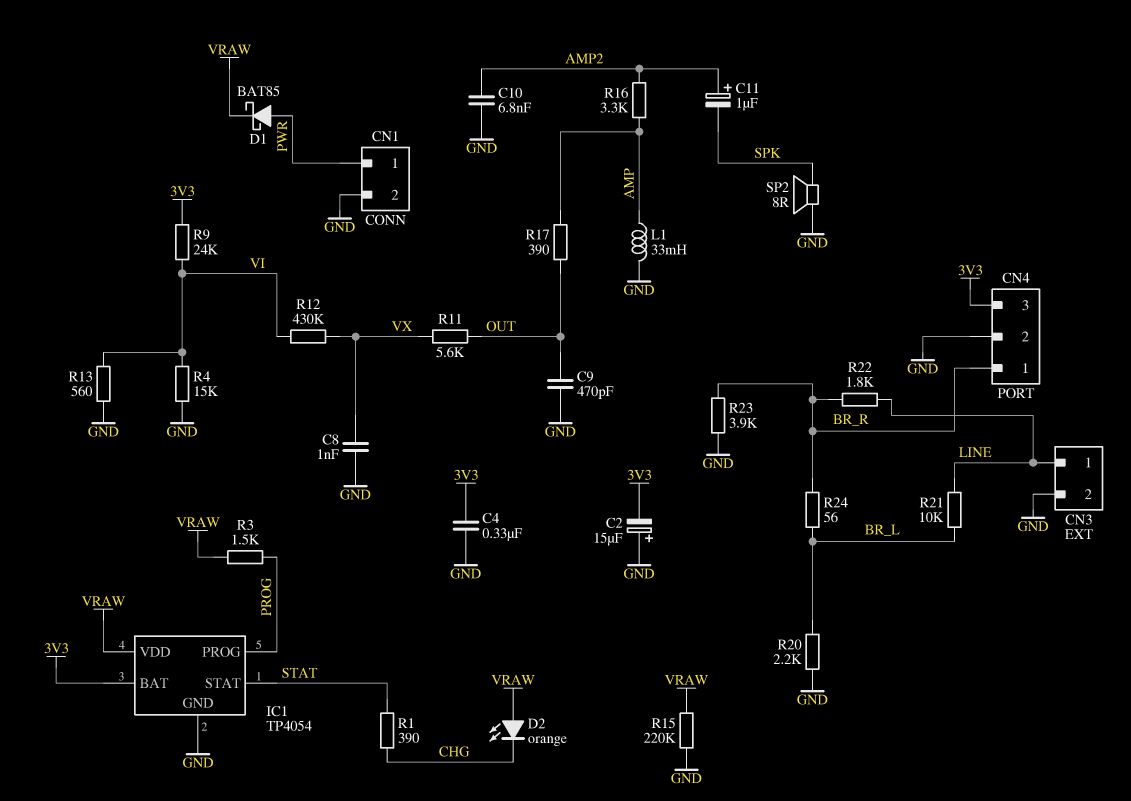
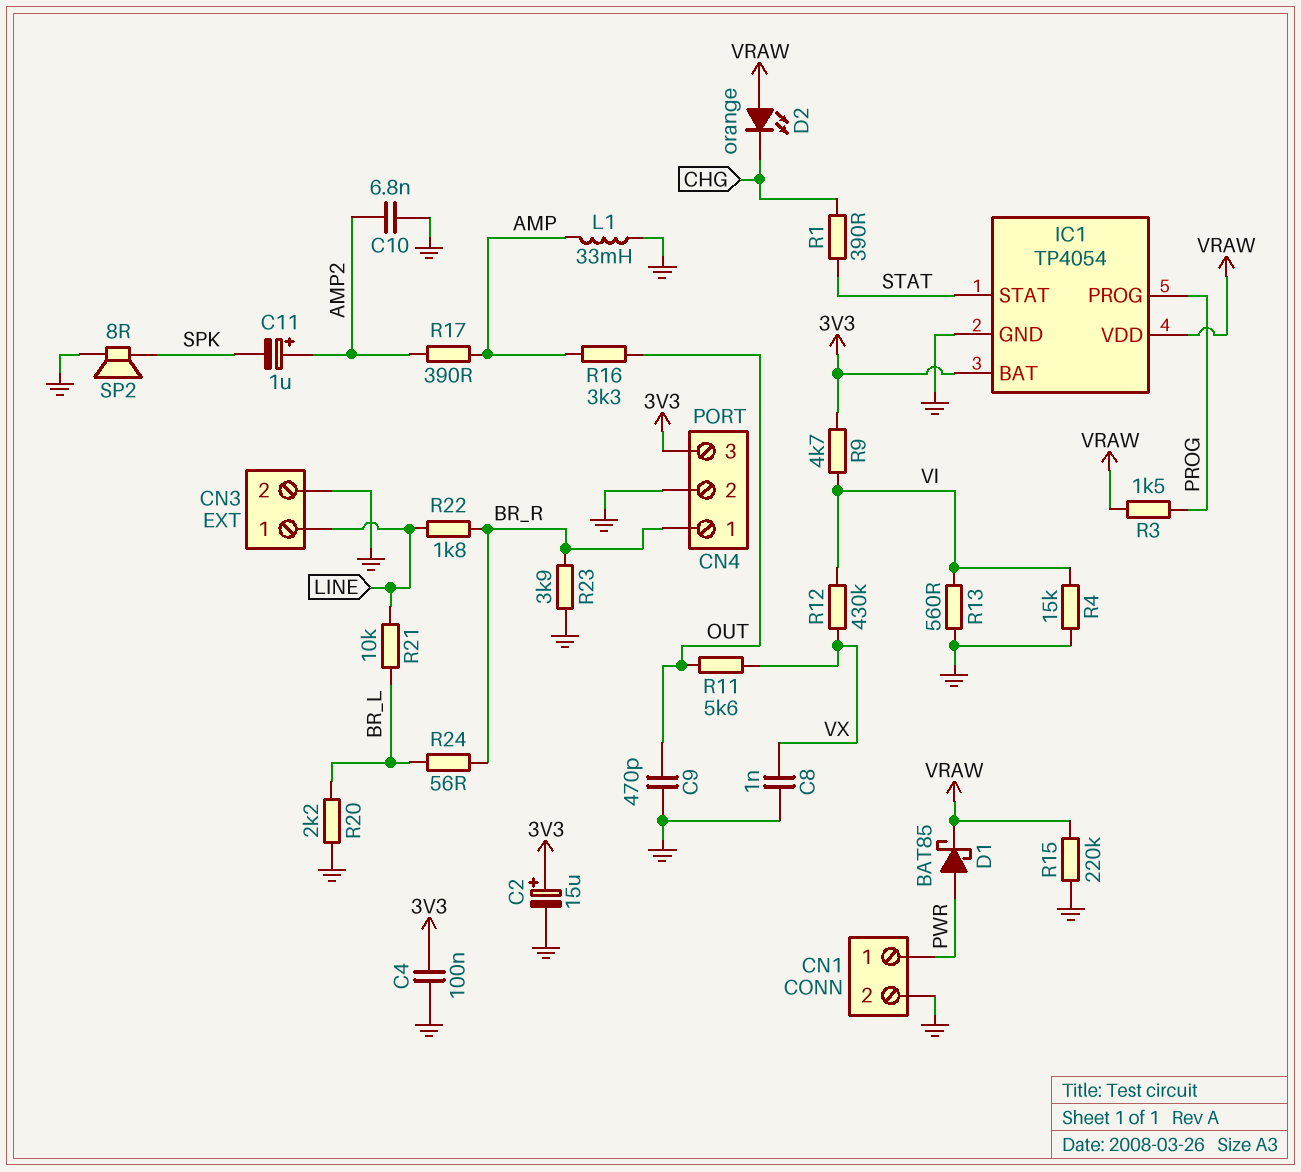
C2: 15uF (plus GND, minus 3V3) -> 15uF (plus 3V3, minus GND)
C4: 330nF (3V3, GND) -> 100nF (3V3, GND)
R9: 24k (3V3, VI) -> 4.7k (3V3, VI)
R16: 3.3k (AMP, AMP2) -> 3.3k (AMP, OUT)
R17: 390 (AMP, OUT) -> 390 (AMP, AMP2)

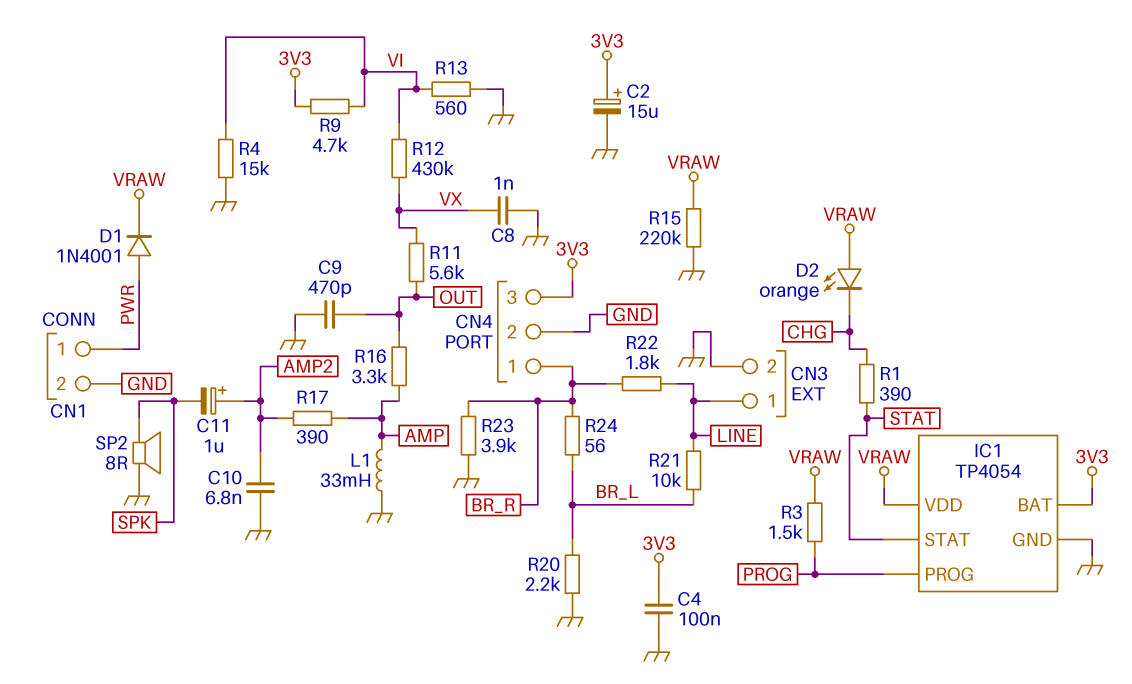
D1: schottky BAT85 (A PWR, K VRAW) -> diode 1N4001 (A PWR, K VRAW)

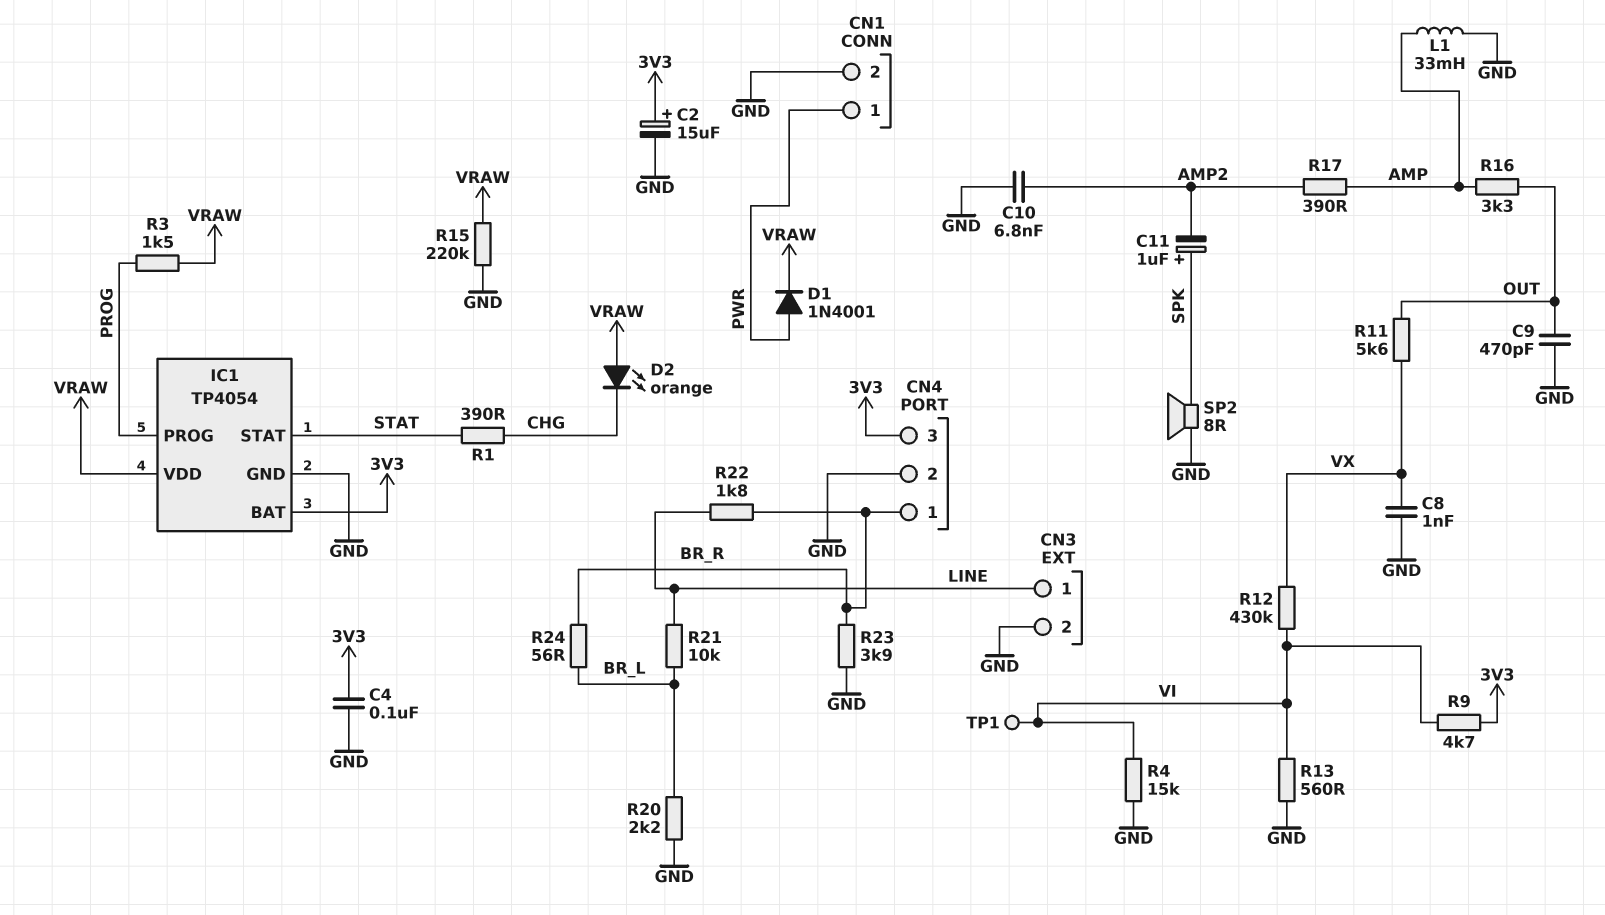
C11: 1uF (plus AMP2, minus SPK) -> 1uF (plus SPK, minus AMP2)
TP1: none -> test point (VI)

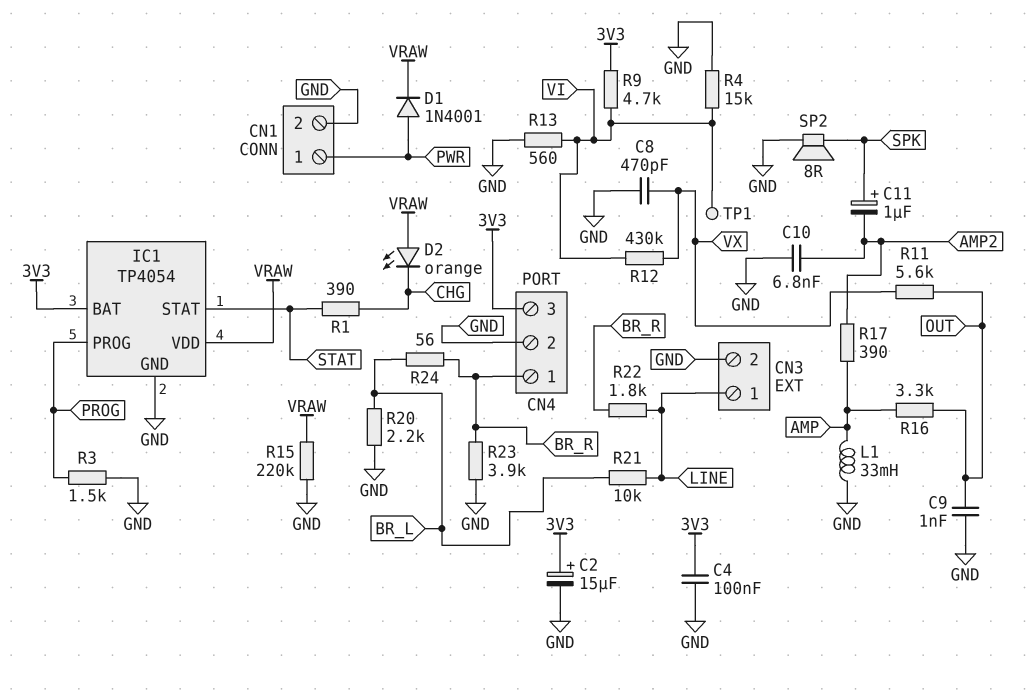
C8: 1nF (GND, VX) -> 470pF (GND, VX)
C9: 470pF (GND, OUT) -> 1nF (GND, OUT)
R3: 1.5k (PROG, VRAW) -> 1.5k (GND, PROG)

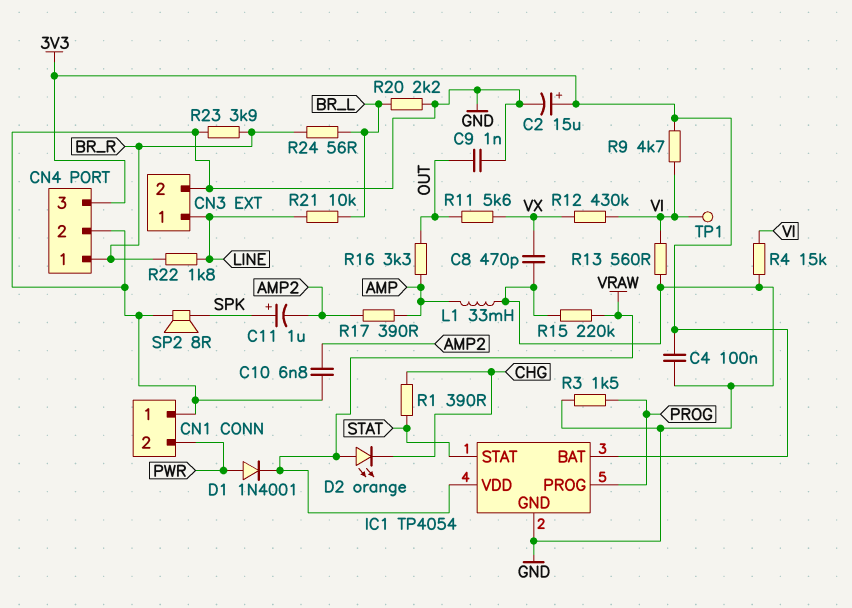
CN1 pin 1: PWR -> GND
CN1 pin 2: GND -> PWR

